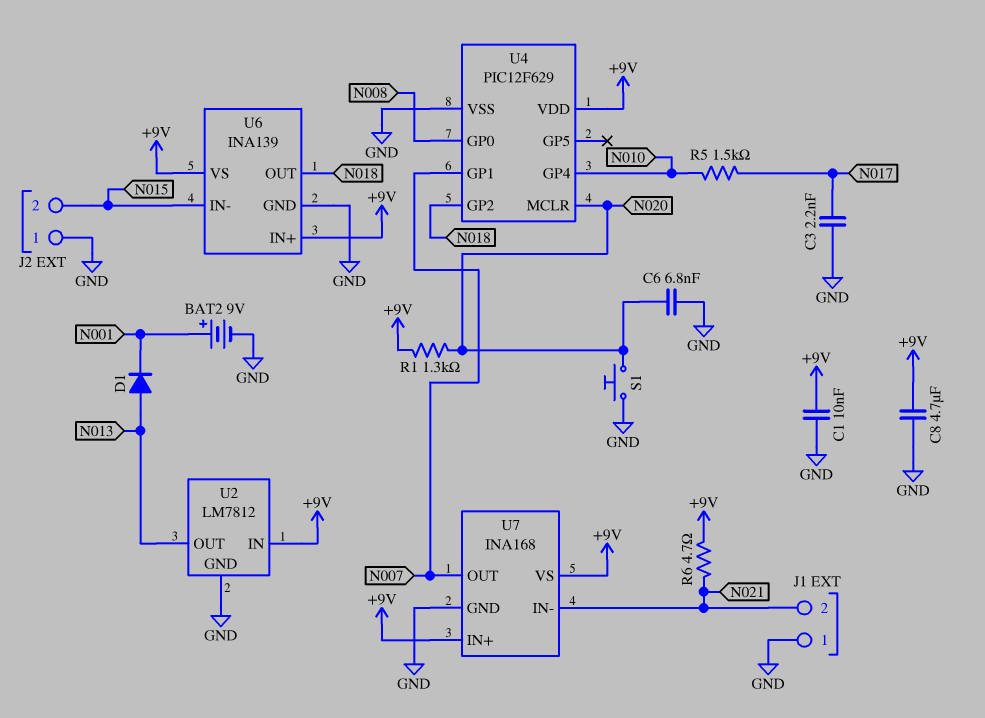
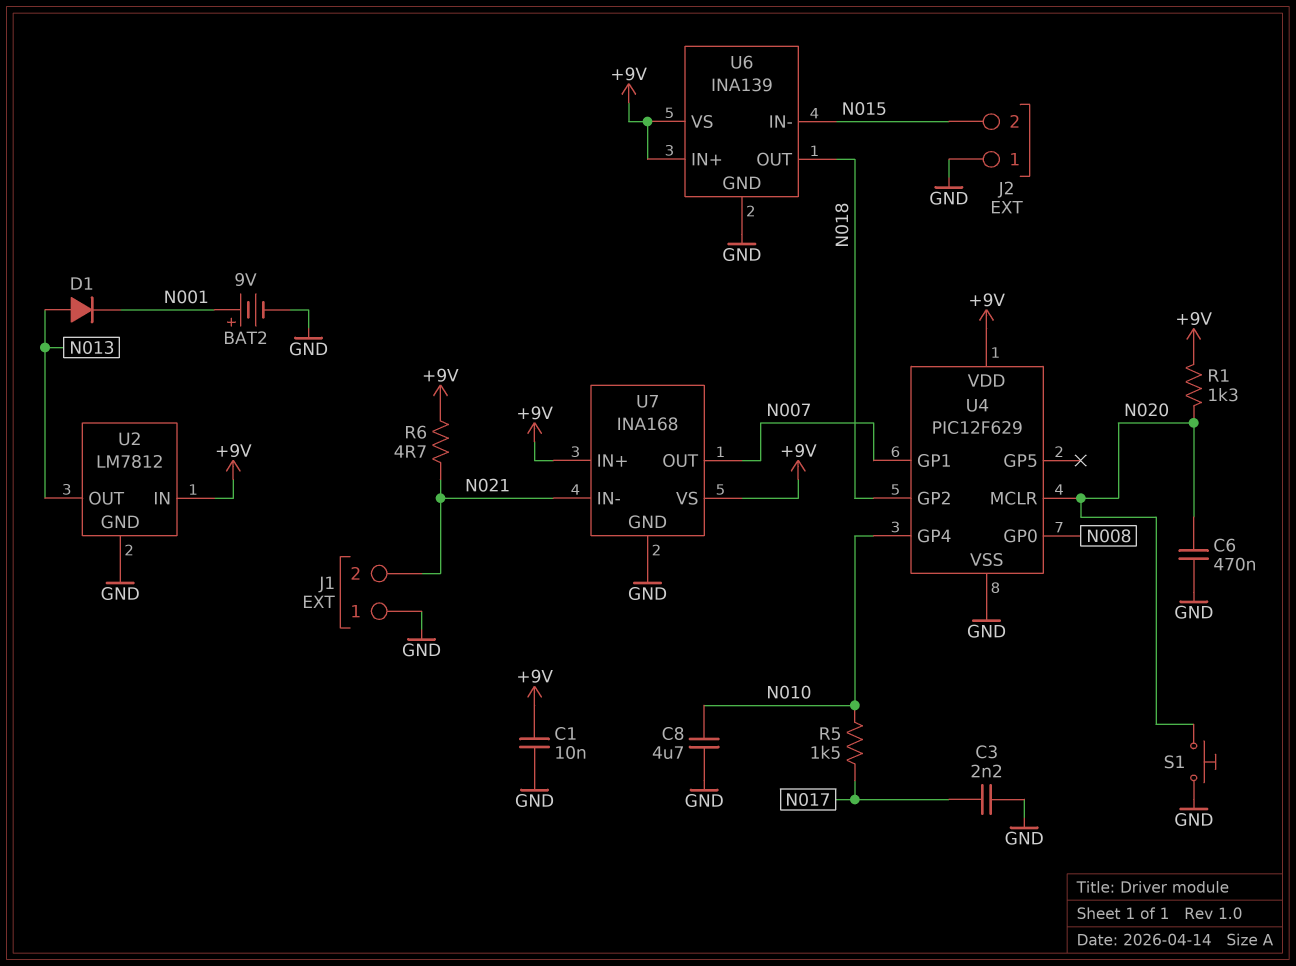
C6: 6.8nF (GND, N020) -> 470nF (GND, N020)
C8: 4.7uF (+9V, GND) -> 4.7uF (GND, N010)

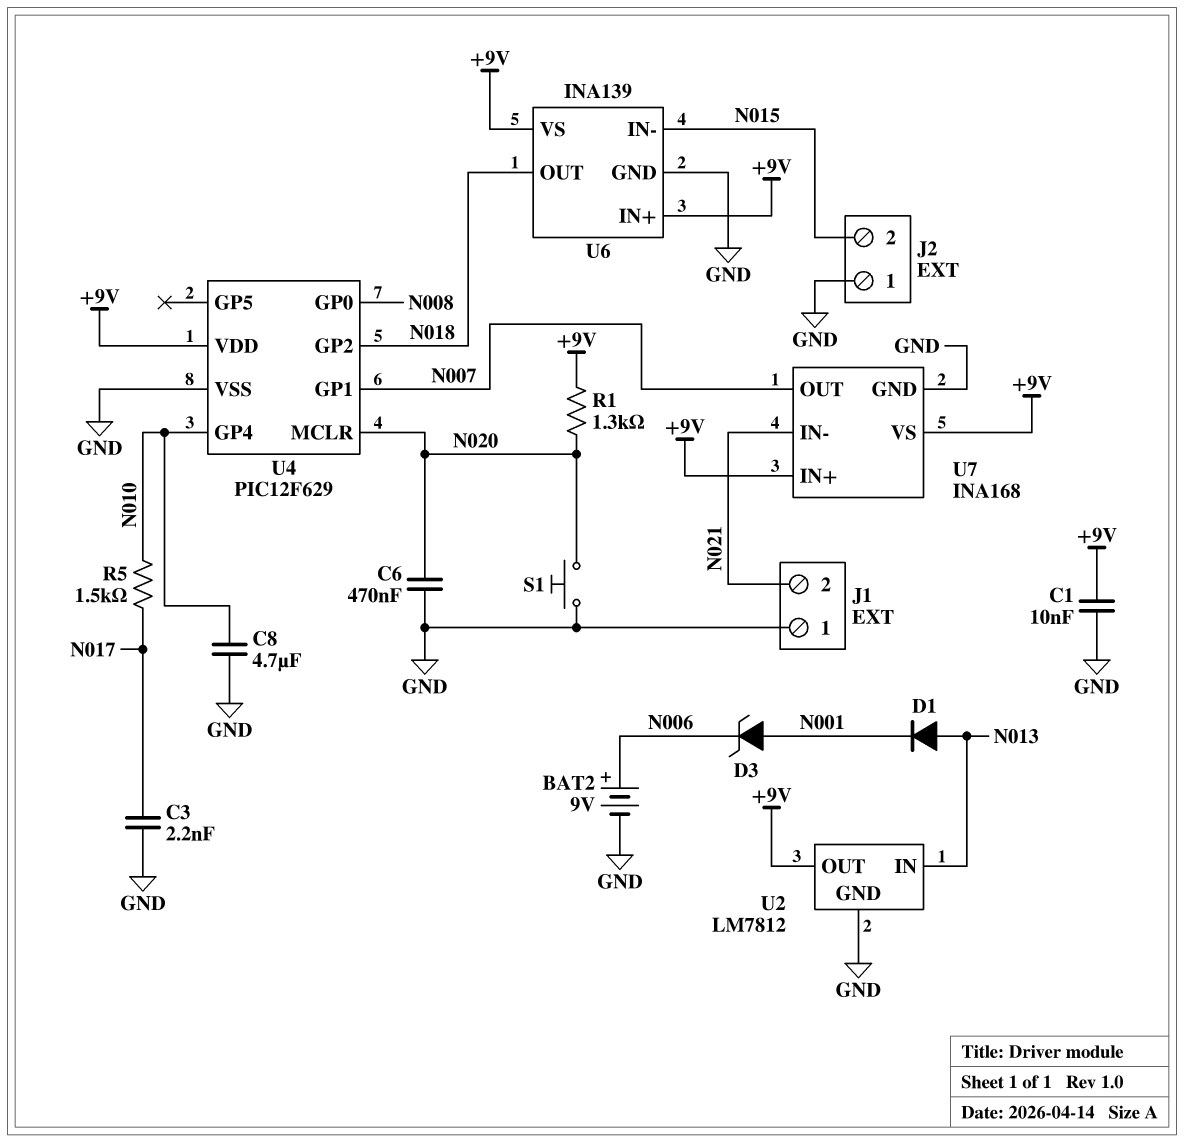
BAT2: 9V (plus N001, minus GND) -> 9V (plus N006, minus GND)
D3: none -> zener (A N001, K N006)
R6: 4.7 (+9V, N021) -> none
U2 pin IN: +9V -> N013
U2 pin OUT: N013 -> +9V

